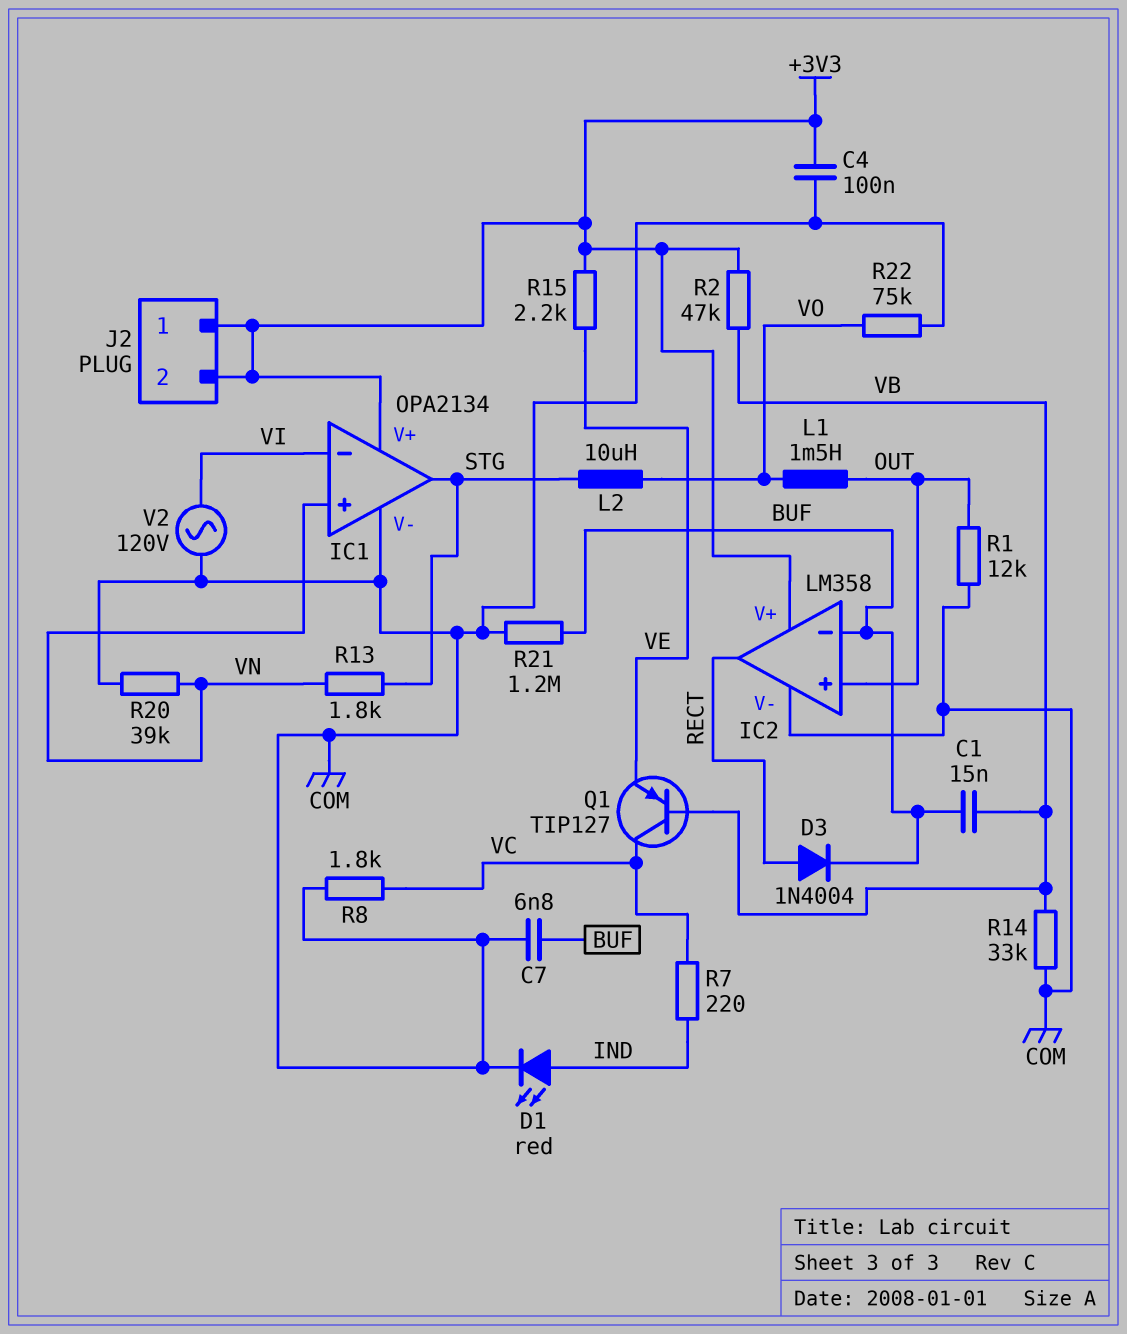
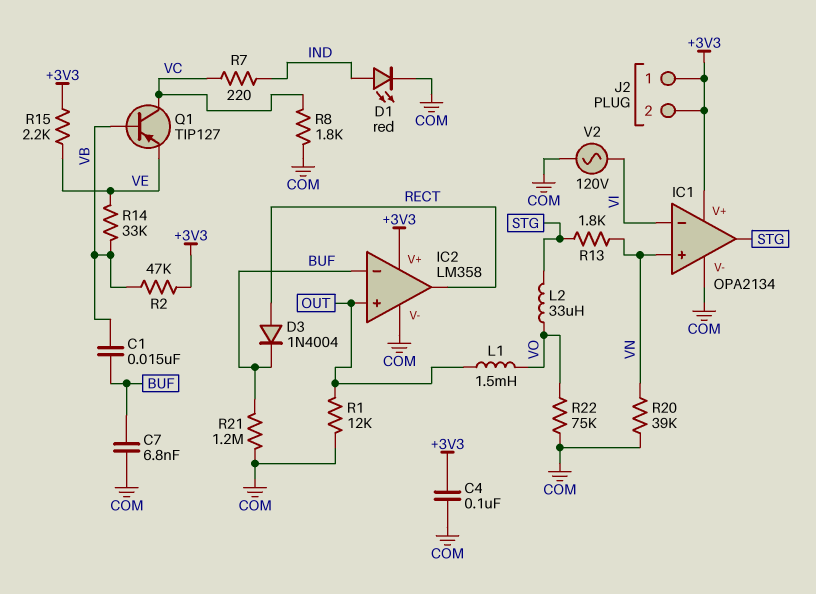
L2: 10uH (STG, VO) -> 33uH (STG, VO)
R14: 33k (COM, VB) -> 33k (VB, VE)

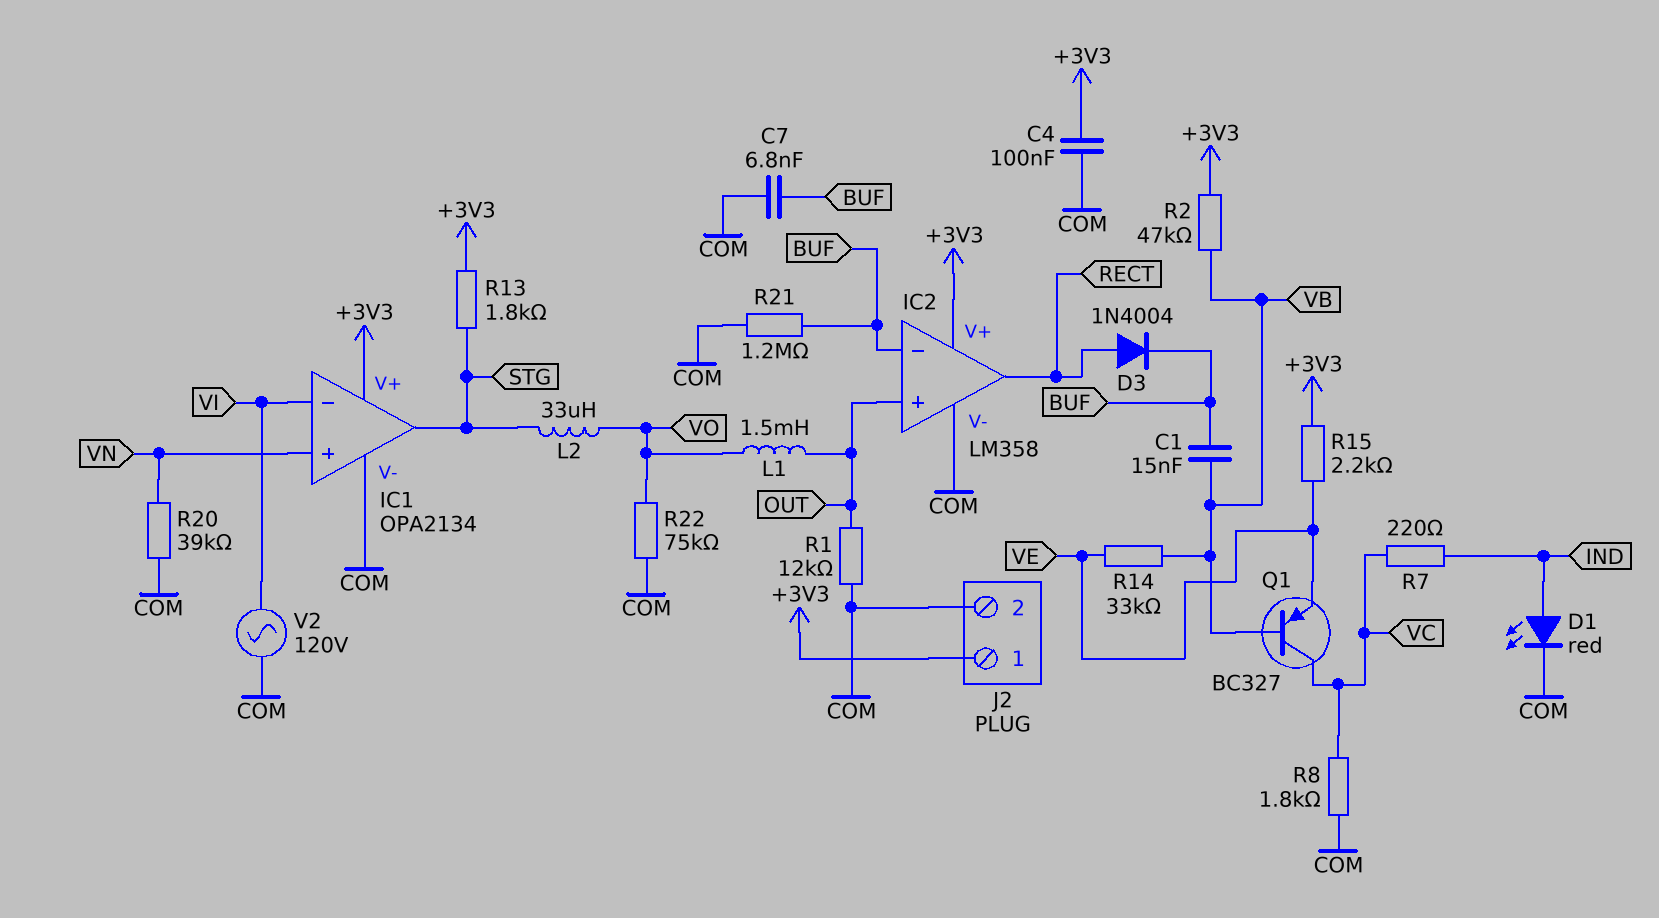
J2 pin 2: +3V3 -> COM
Q1: PNP TIP127 (B VB, C VC, E VE) -> PNP BC327 (B VB, C VC, E VE)
R13: 1.8k (STG, VN) -> 1.8k (+3V3, STG)

